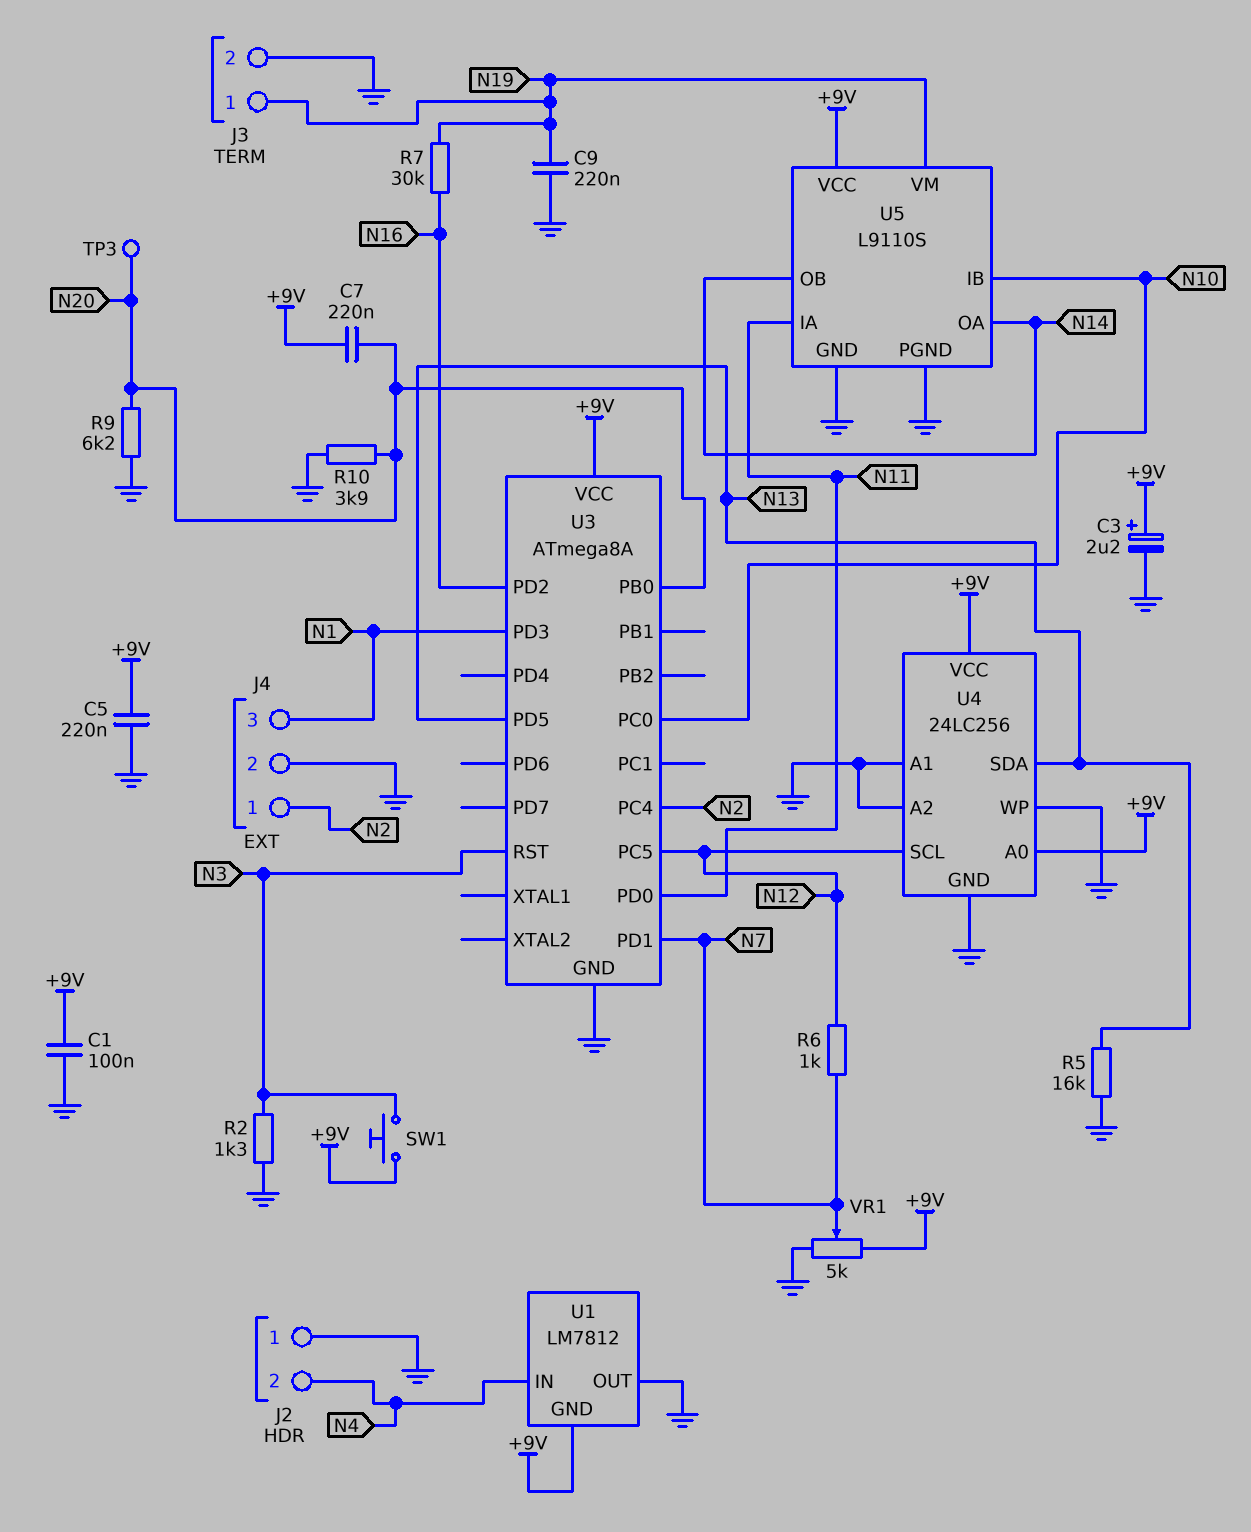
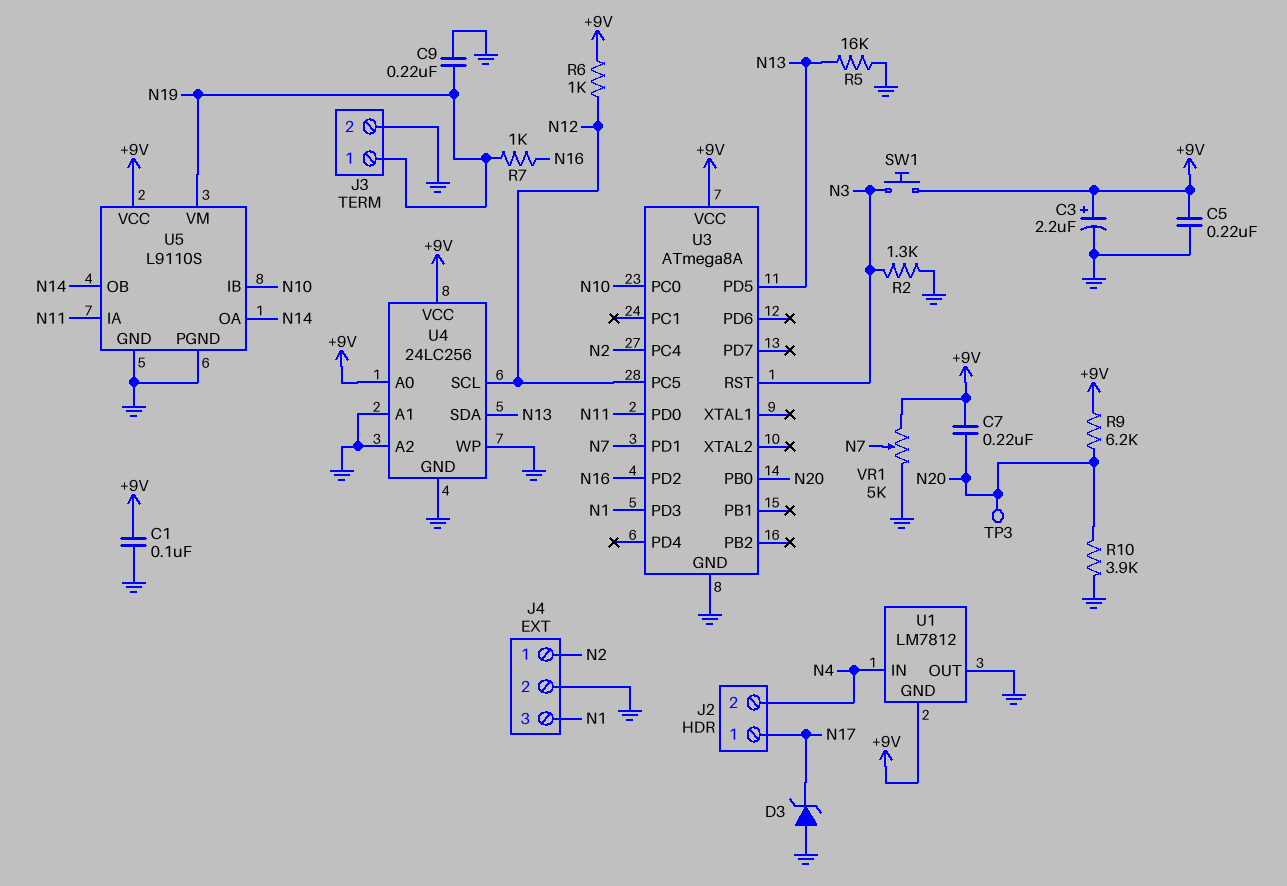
D3: none -> zener (A GND, K N17)
J2 pin 1: GND -> N17
R6: 1k (N7, N12) -> 1k (+9V, N12)
R7: 30k (N16, N19) -> 1k (N16, N19)
R9: 6.2k (GND, N20) -> 6.2k (+9V, N20)

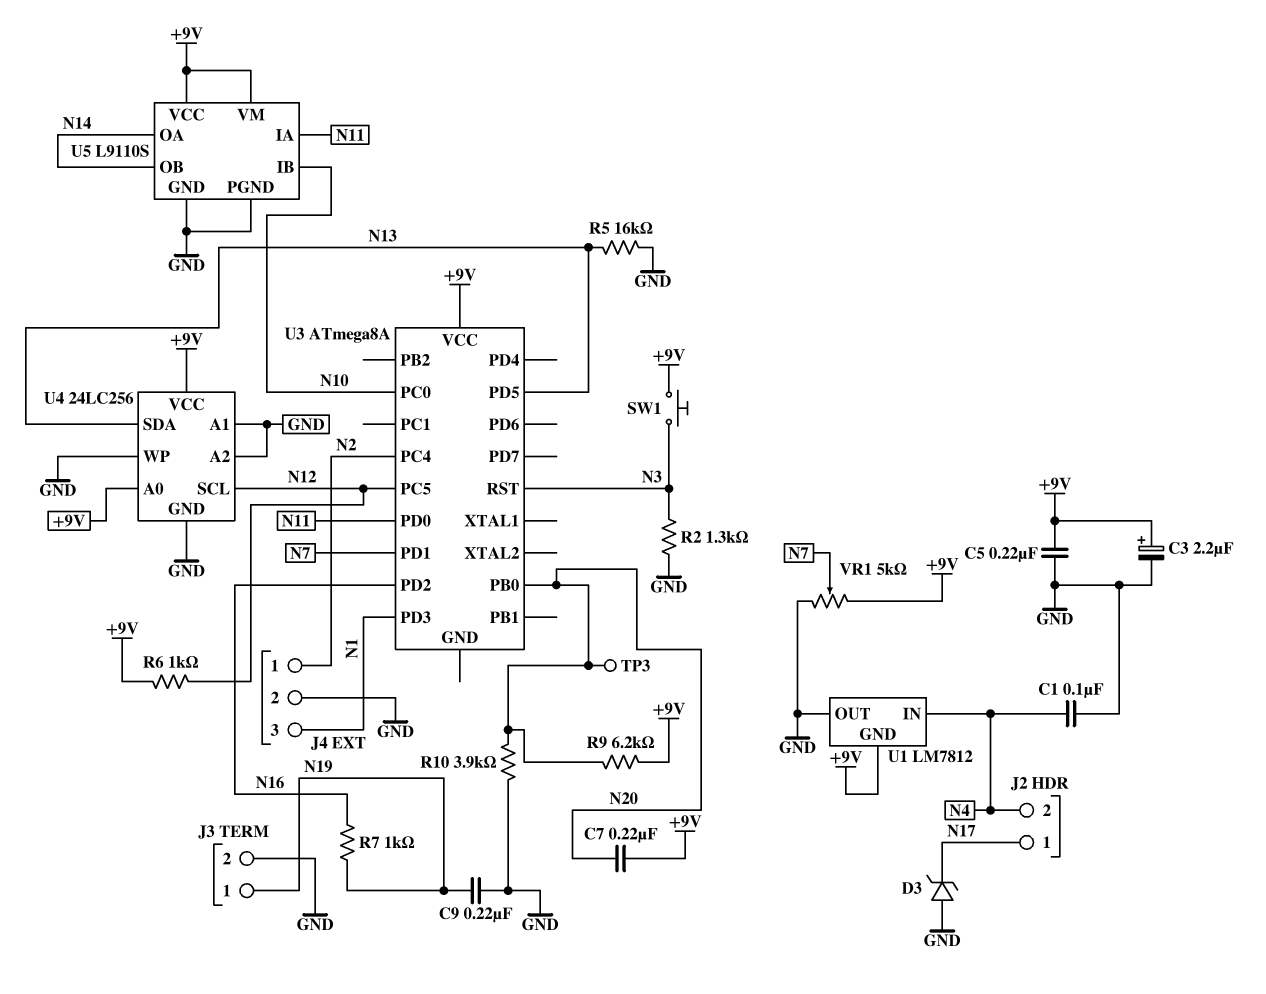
C1: 100nF (+9V, GND) -> 100nF (GND, N4)
U3 pin GND: GND -> none
U5 pin VM: N19 -> +9V

